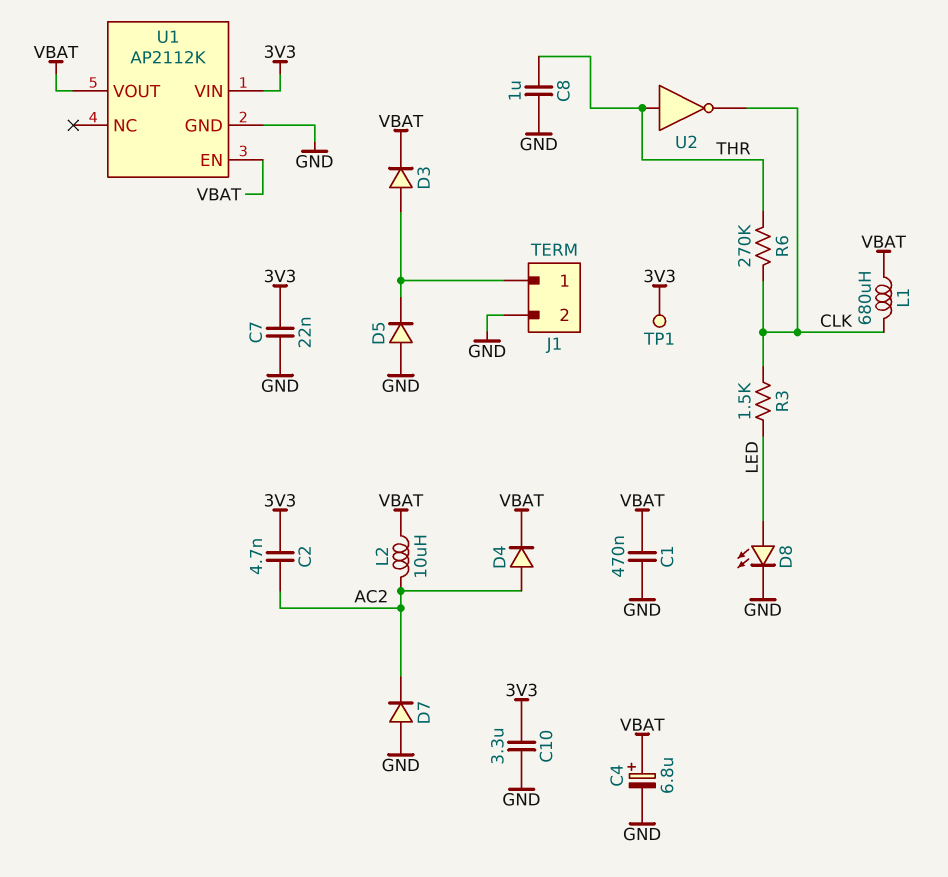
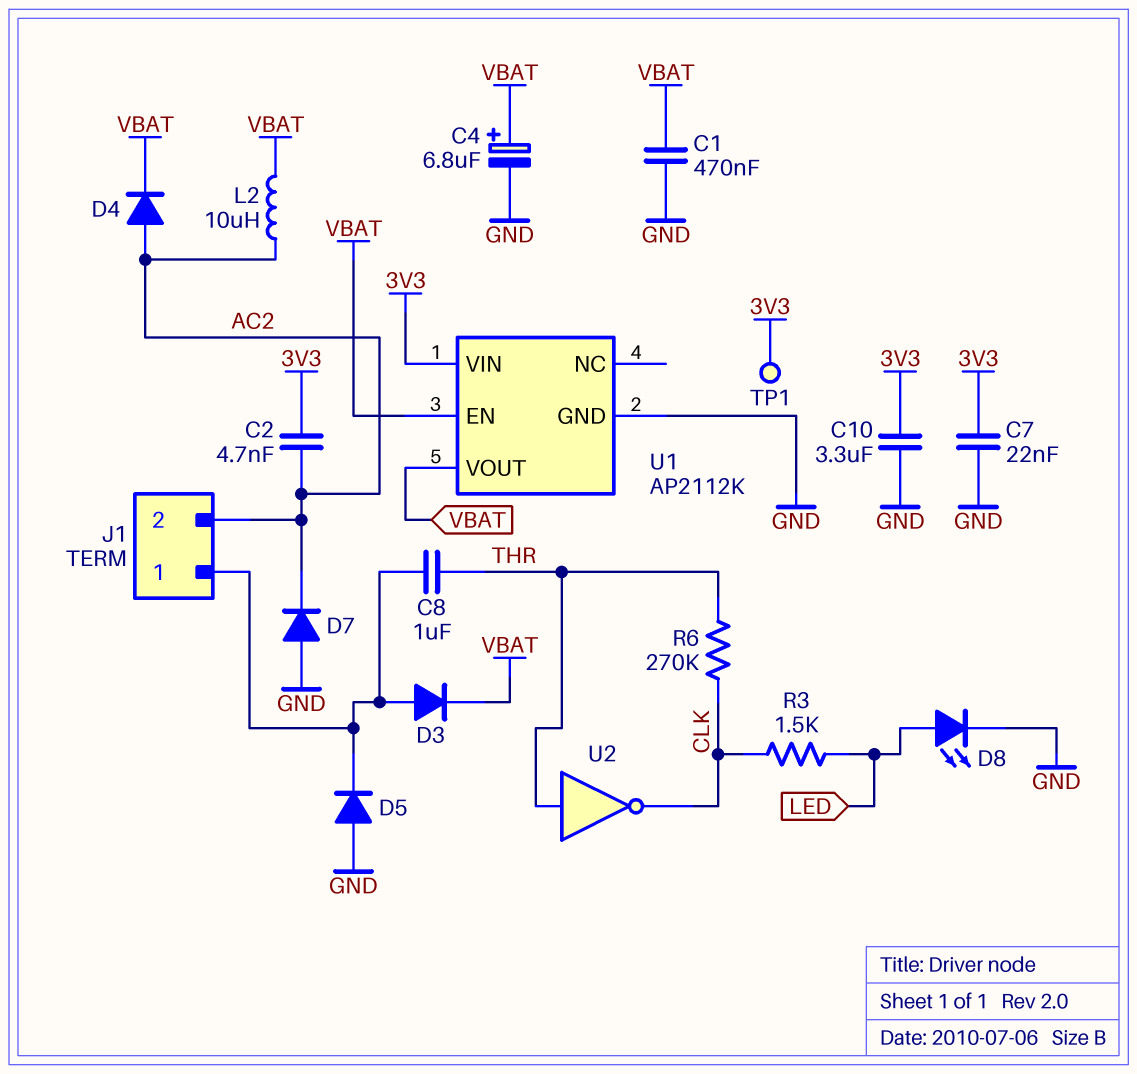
C8: 1uF (GND, THR) -> 1uF (J1/1, THR)
J1 pin 2: GND -> AC2
L1: 680uH (CLK, VBAT) -> none

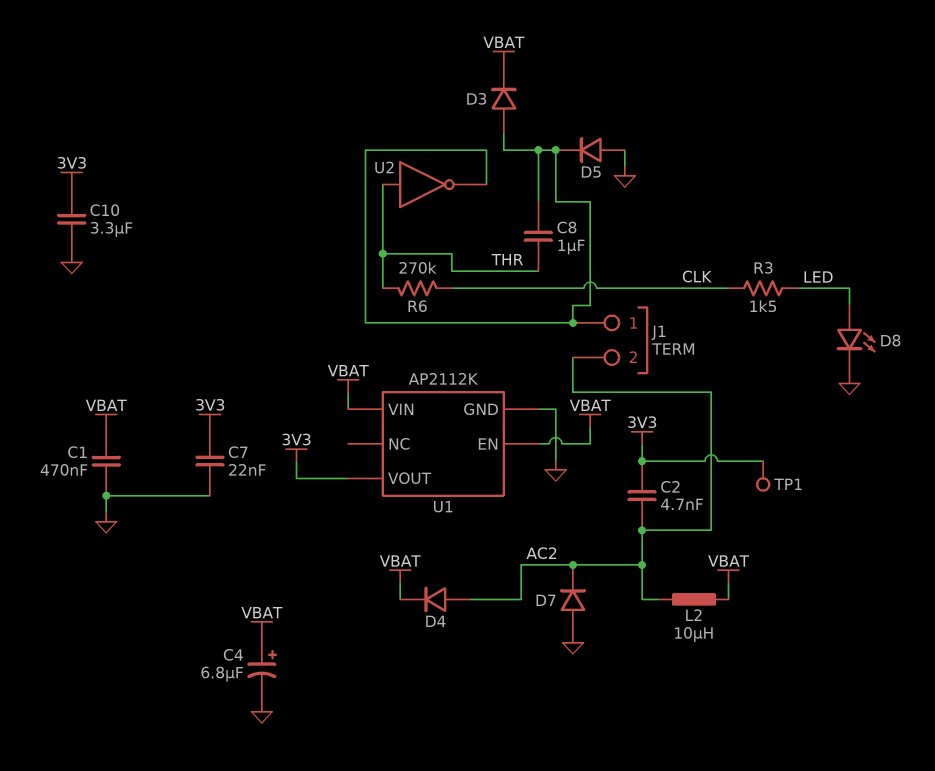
U1 pin VIN: 3V3 -> VBAT
U1 pin VOUT: VBAT -> 3V3
U2: NOT (in THR, out CLK) -> NOT (in THR, out J1/1)

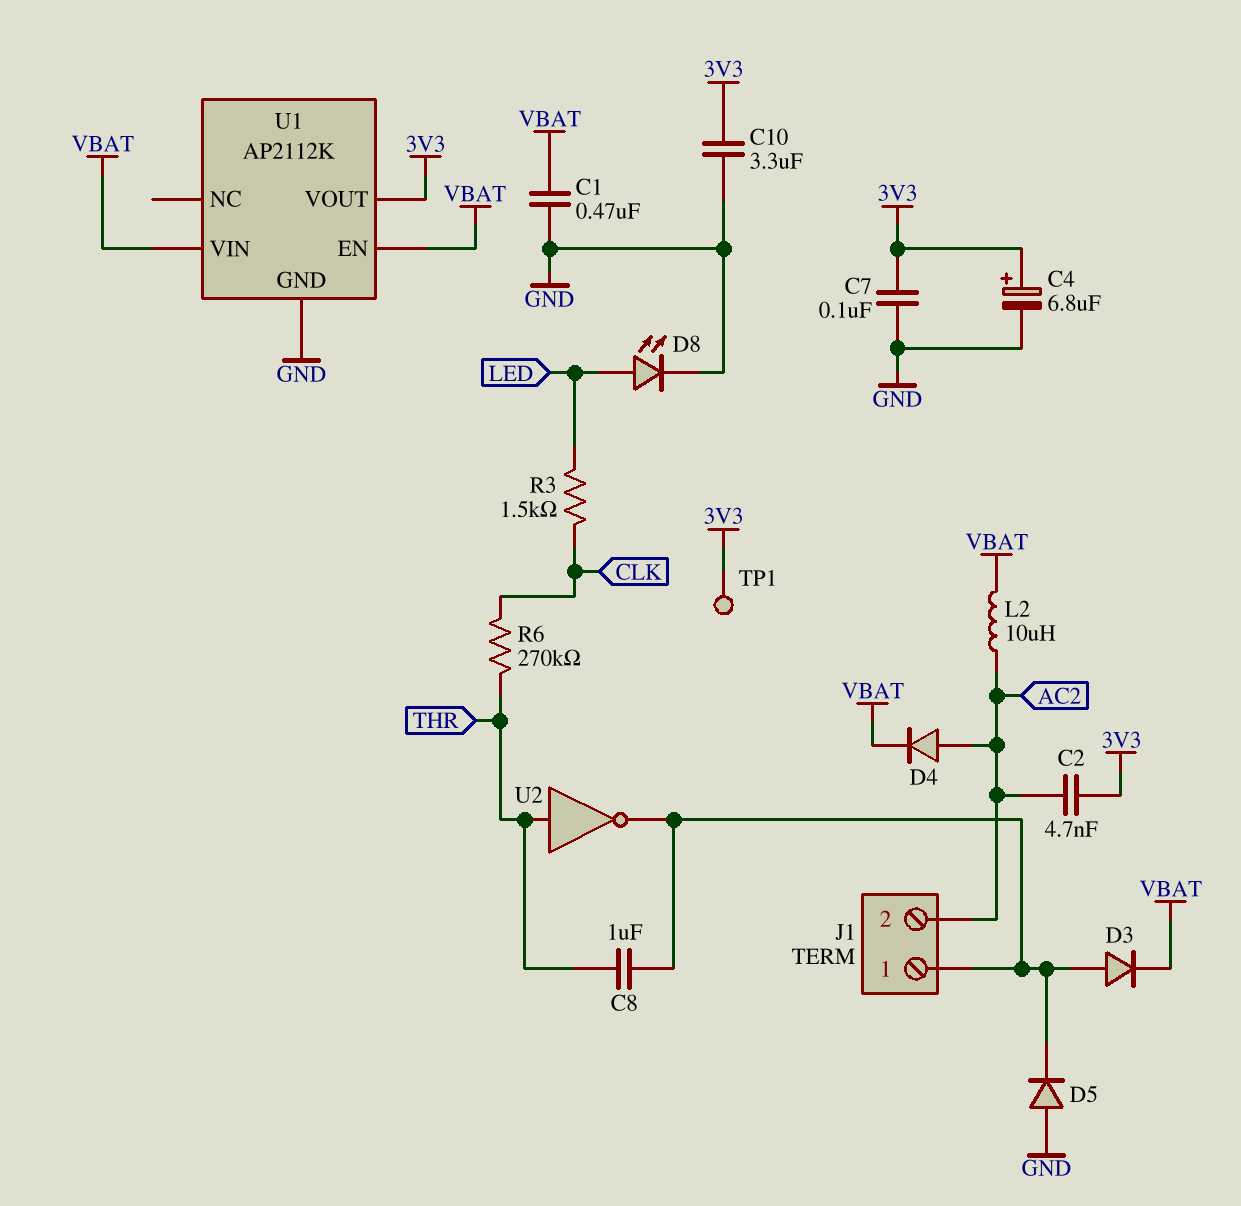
C4: 6.8uF (plus VBAT, minus GND) -> 6.8uF (plus 3V3, minus GND)
C7: 22nF (3V3, GND) -> 100nF (3V3, GND)
D7: diode (A GND, K AC2) -> none

